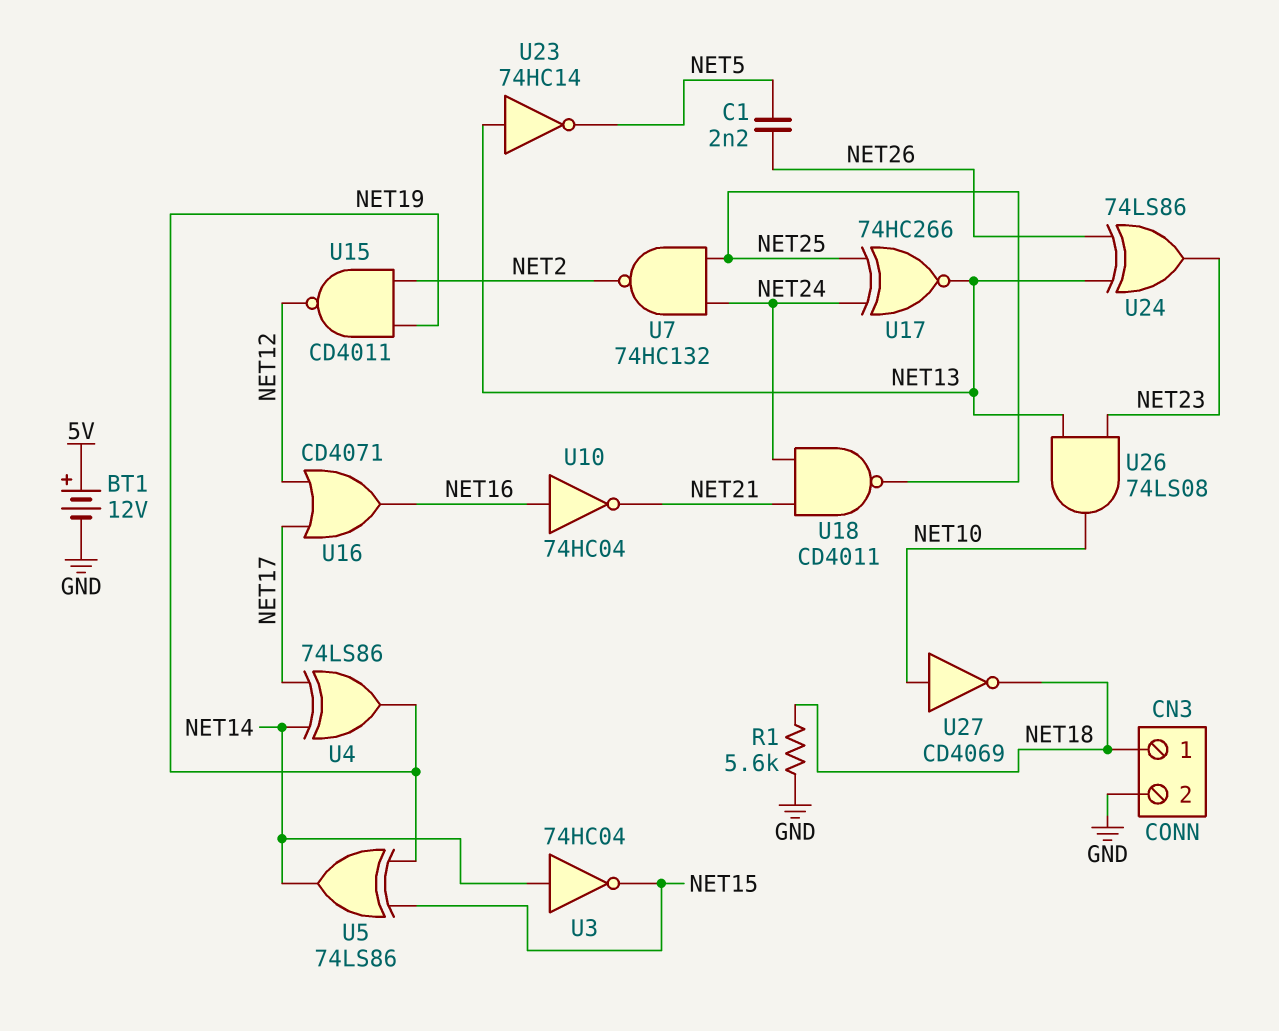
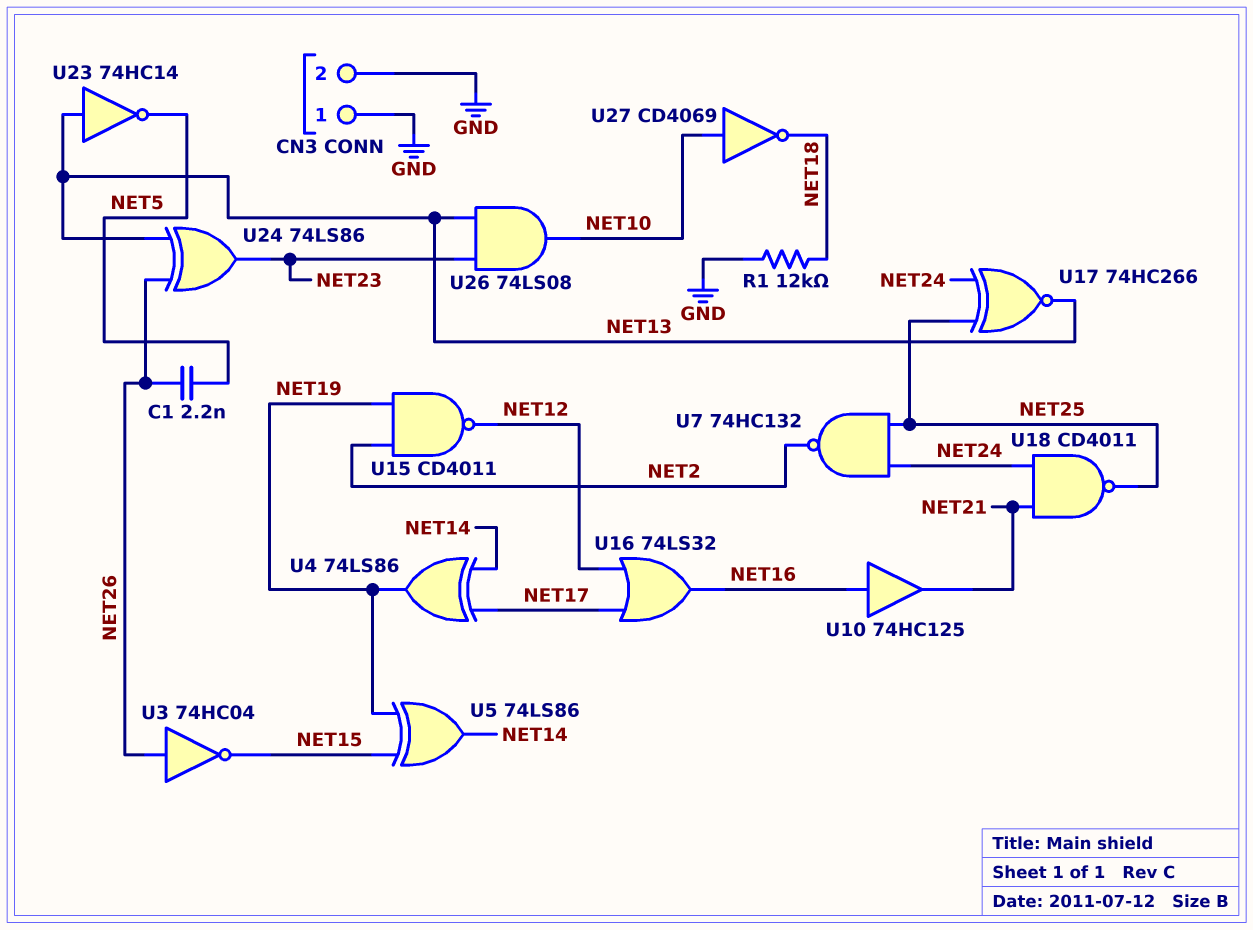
BT1: 12V (plus 5V, minus GND) -> none
CN3 pin 1: NET18 -> GND
R1: 5.6k (GND, NET18) -> 12k (GND, NET18)
U3: NOT 74HC04 (in NET14, out NET15) -> NOT 74HC04 (in NET26, out NET15)
U10: NOT 74HC04 (in NET16, out NET21) -> buffer 74HC125 (in NET16, out NET21)
U16: OR CD4071 (in NET12, in NET17, out NET16) -> OR 74LS32 (in NET12, in NET17, out NET16)

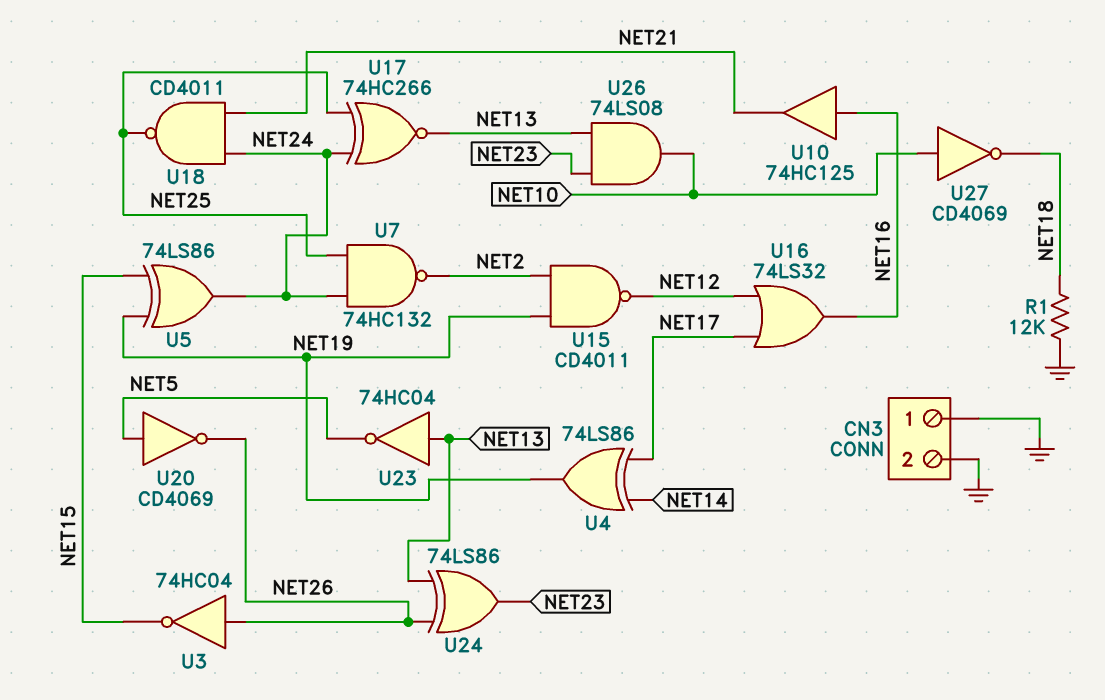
C1: 2.2nF (NET5, NET26) -> none
U5: XOR 74LS86 (in NET15, in NET19, out NET14) -> XOR 74LS86 (in NET15, in NET19, out NET24)
U20: none -> NOT CD4069 (in NET5, out NET26)
U23: NOT 74HC14 (in NET13, out NET5) -> NOT 74HC04 (in NET13, out NET5)

